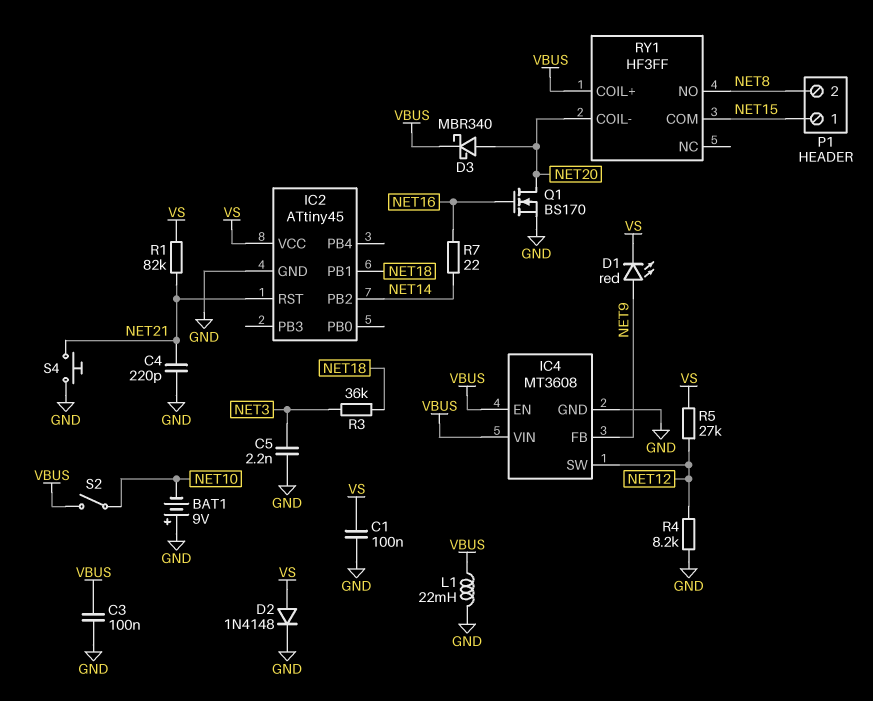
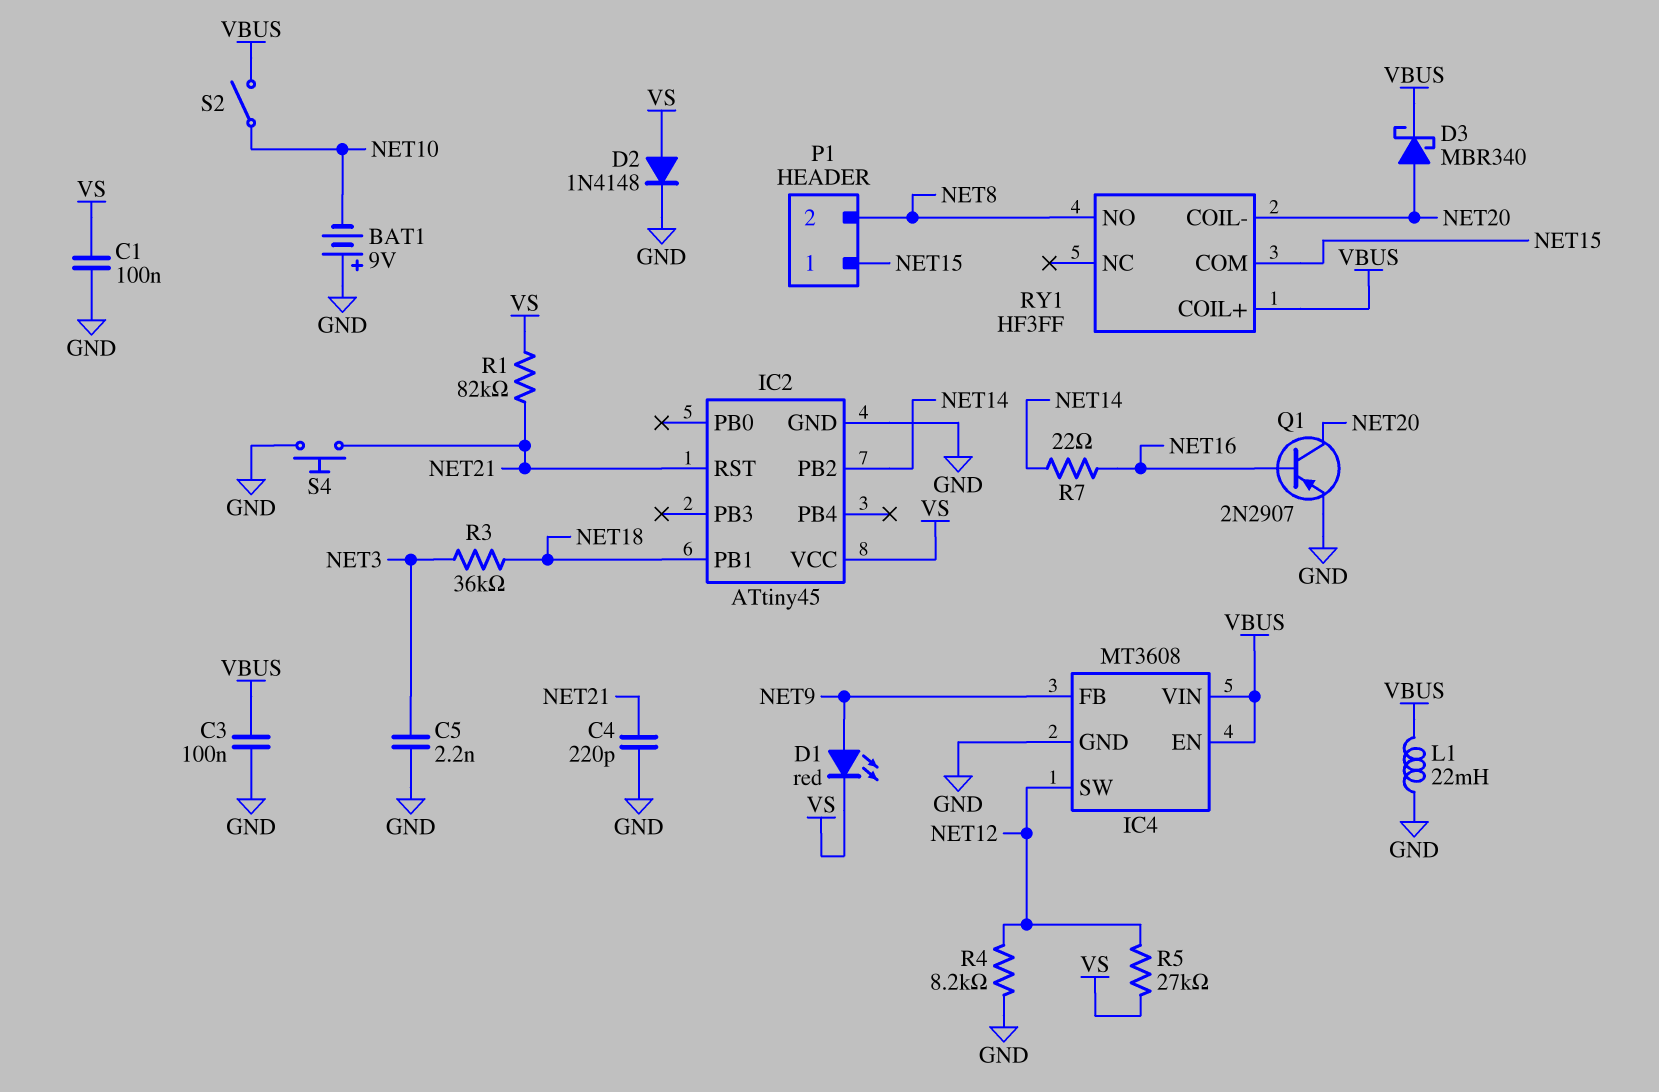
Q1: NMOS BS170 (G NET16, D NET20, S GND) -> PNP 2N2907 (B NET16, C NET20, E GND)

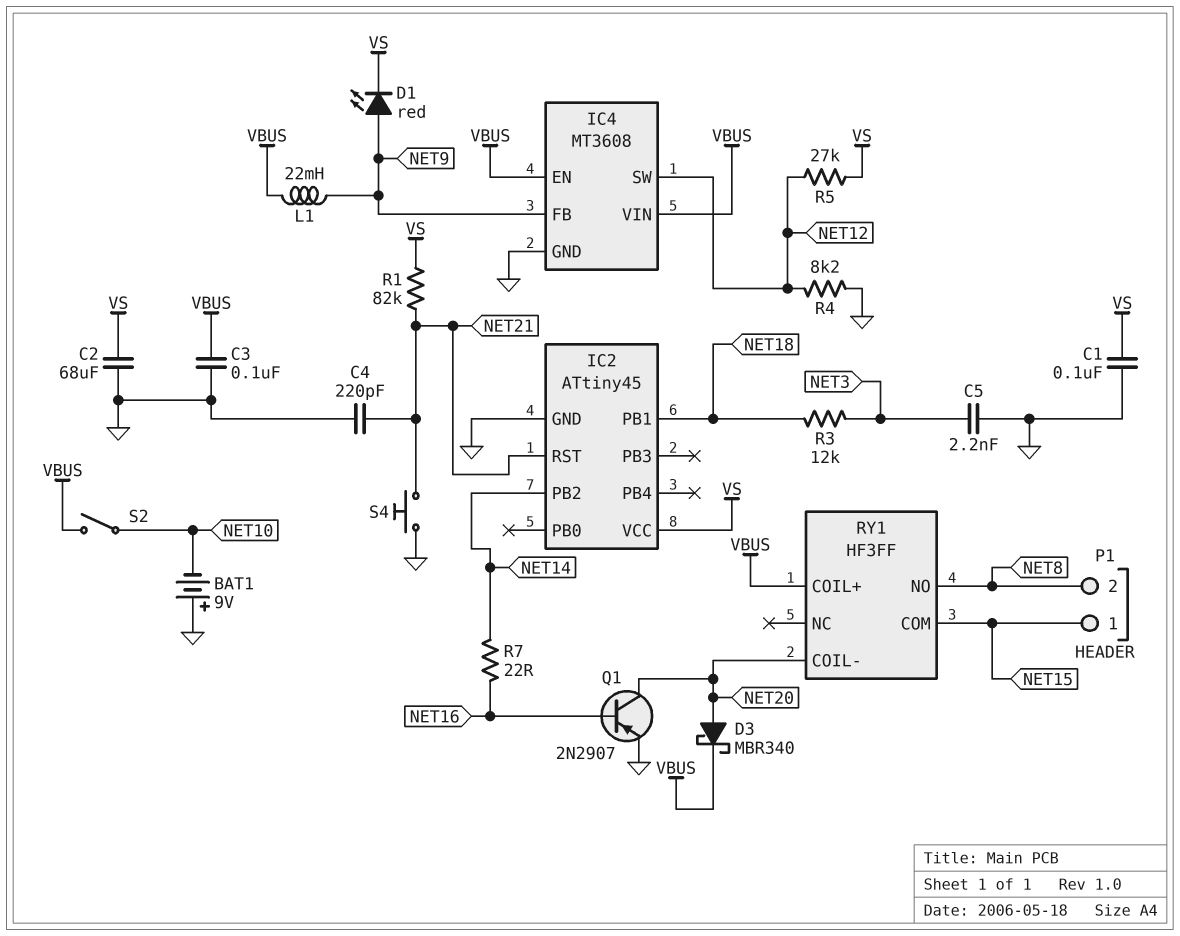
C2: none -> 68uF (GND, VS)
D2: diode 1N4148 (A VS, K GND) -> none
L1: 22mH (GND, VBUS) -> 22mH (NET9, VBUS)
R3: 36k (NET3, NET18) -> 12k (NET3, NET18)

